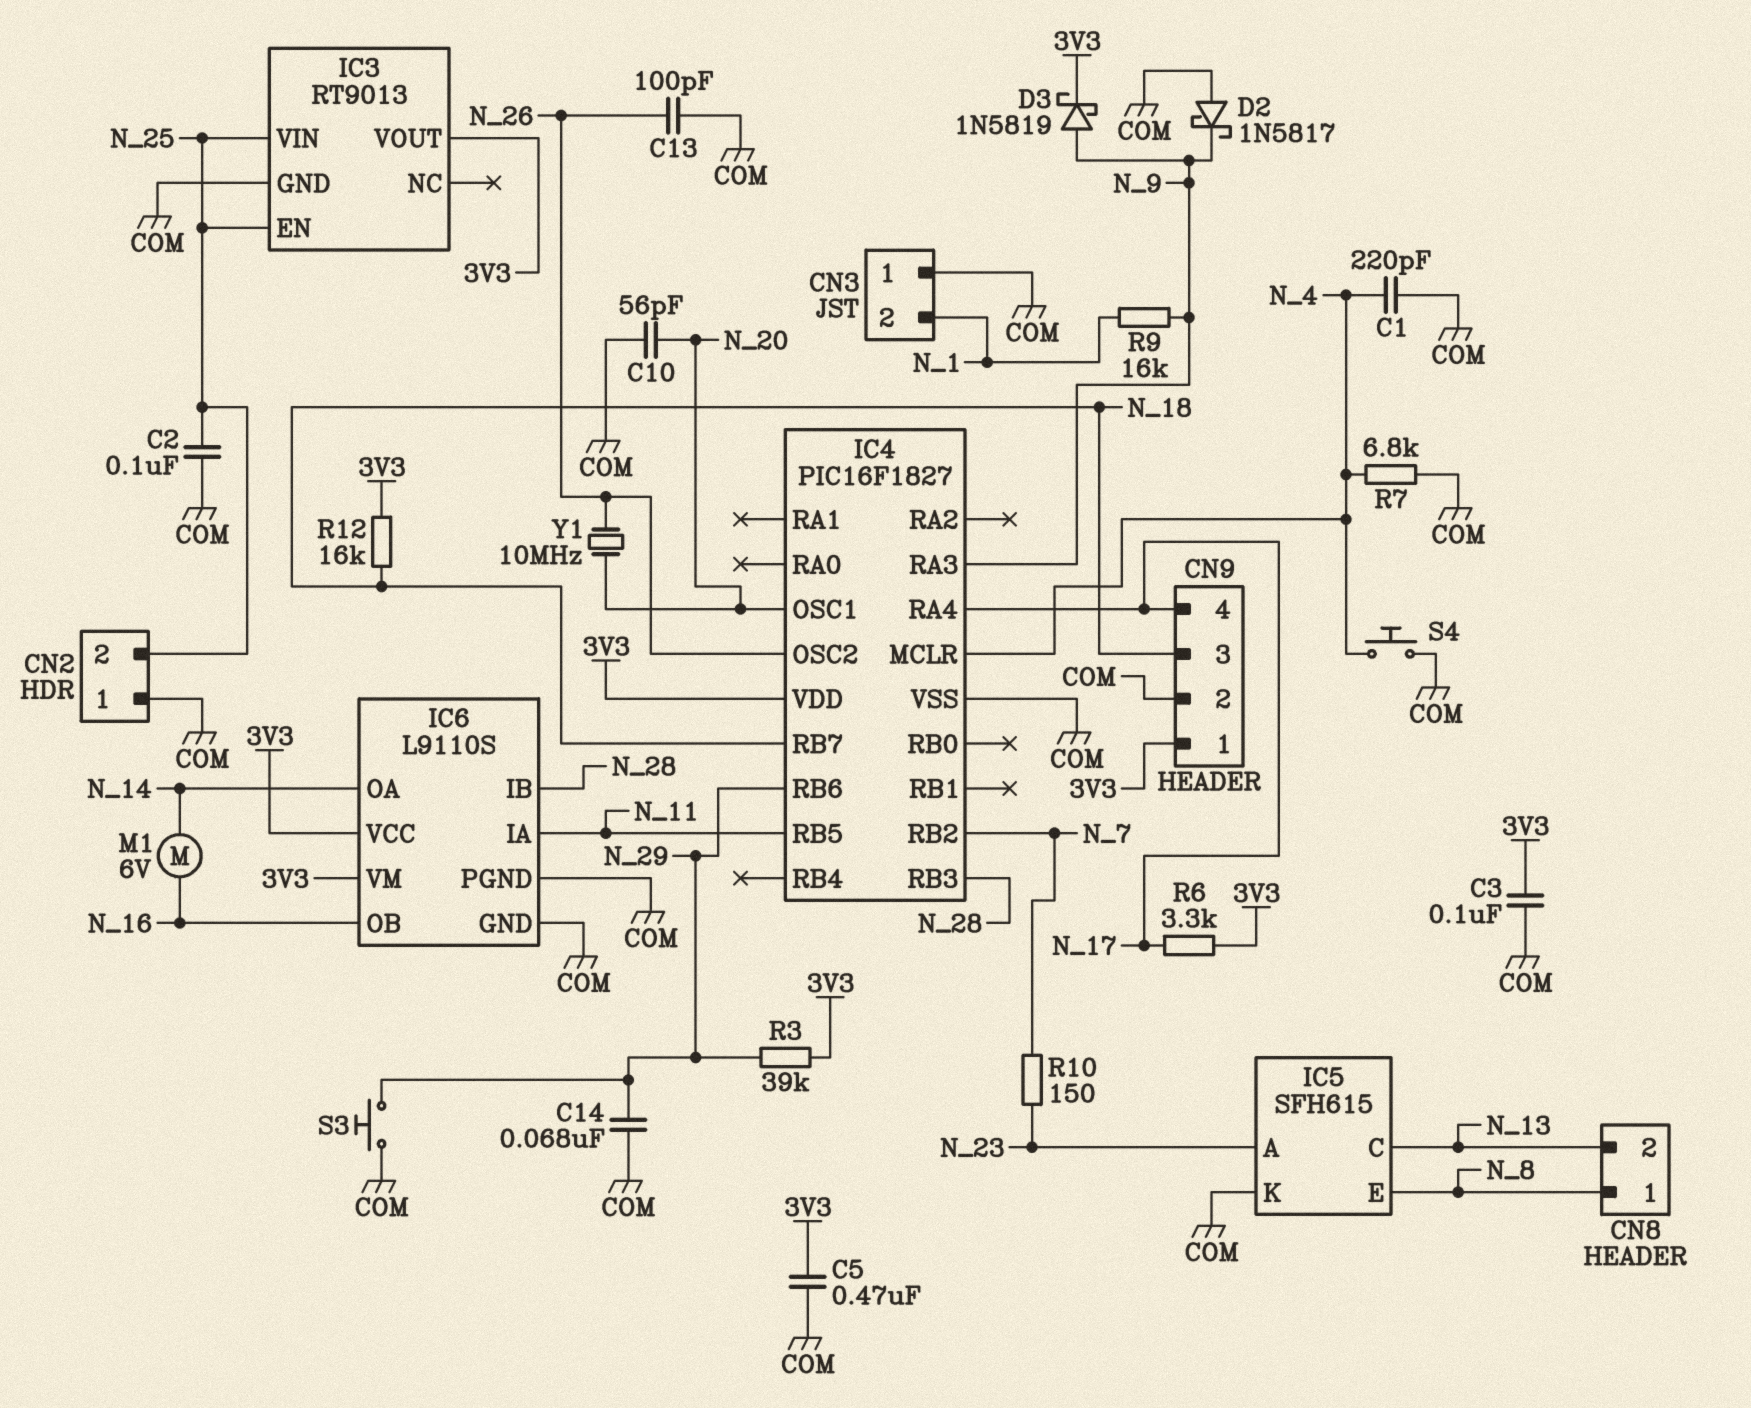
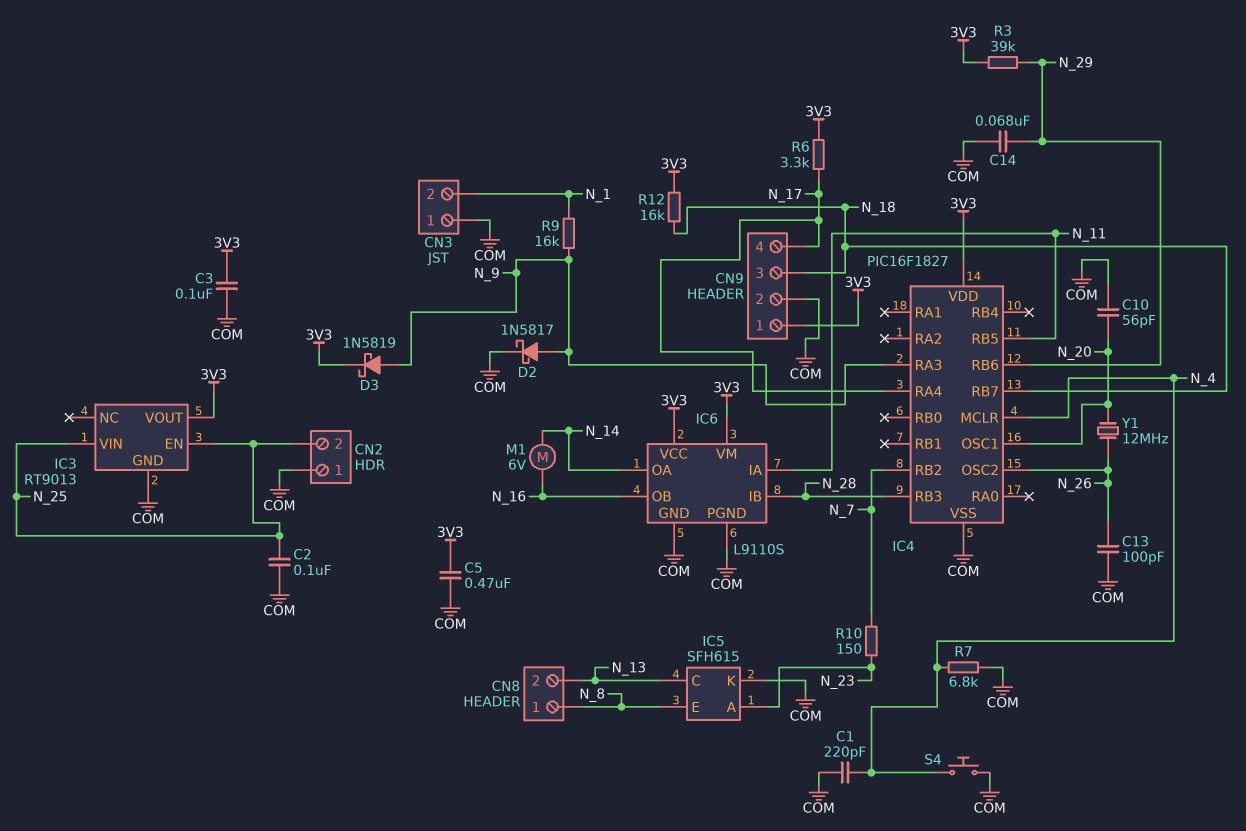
D2: schottky 1N5817 (A COM, K N_9) -> schottky 1N5817 (A N_9, K COM)
S3: button (COM, N_29) -> none
Y1: 10MHz (N_20, N_26) -> 12MHz (N_20, N_26)

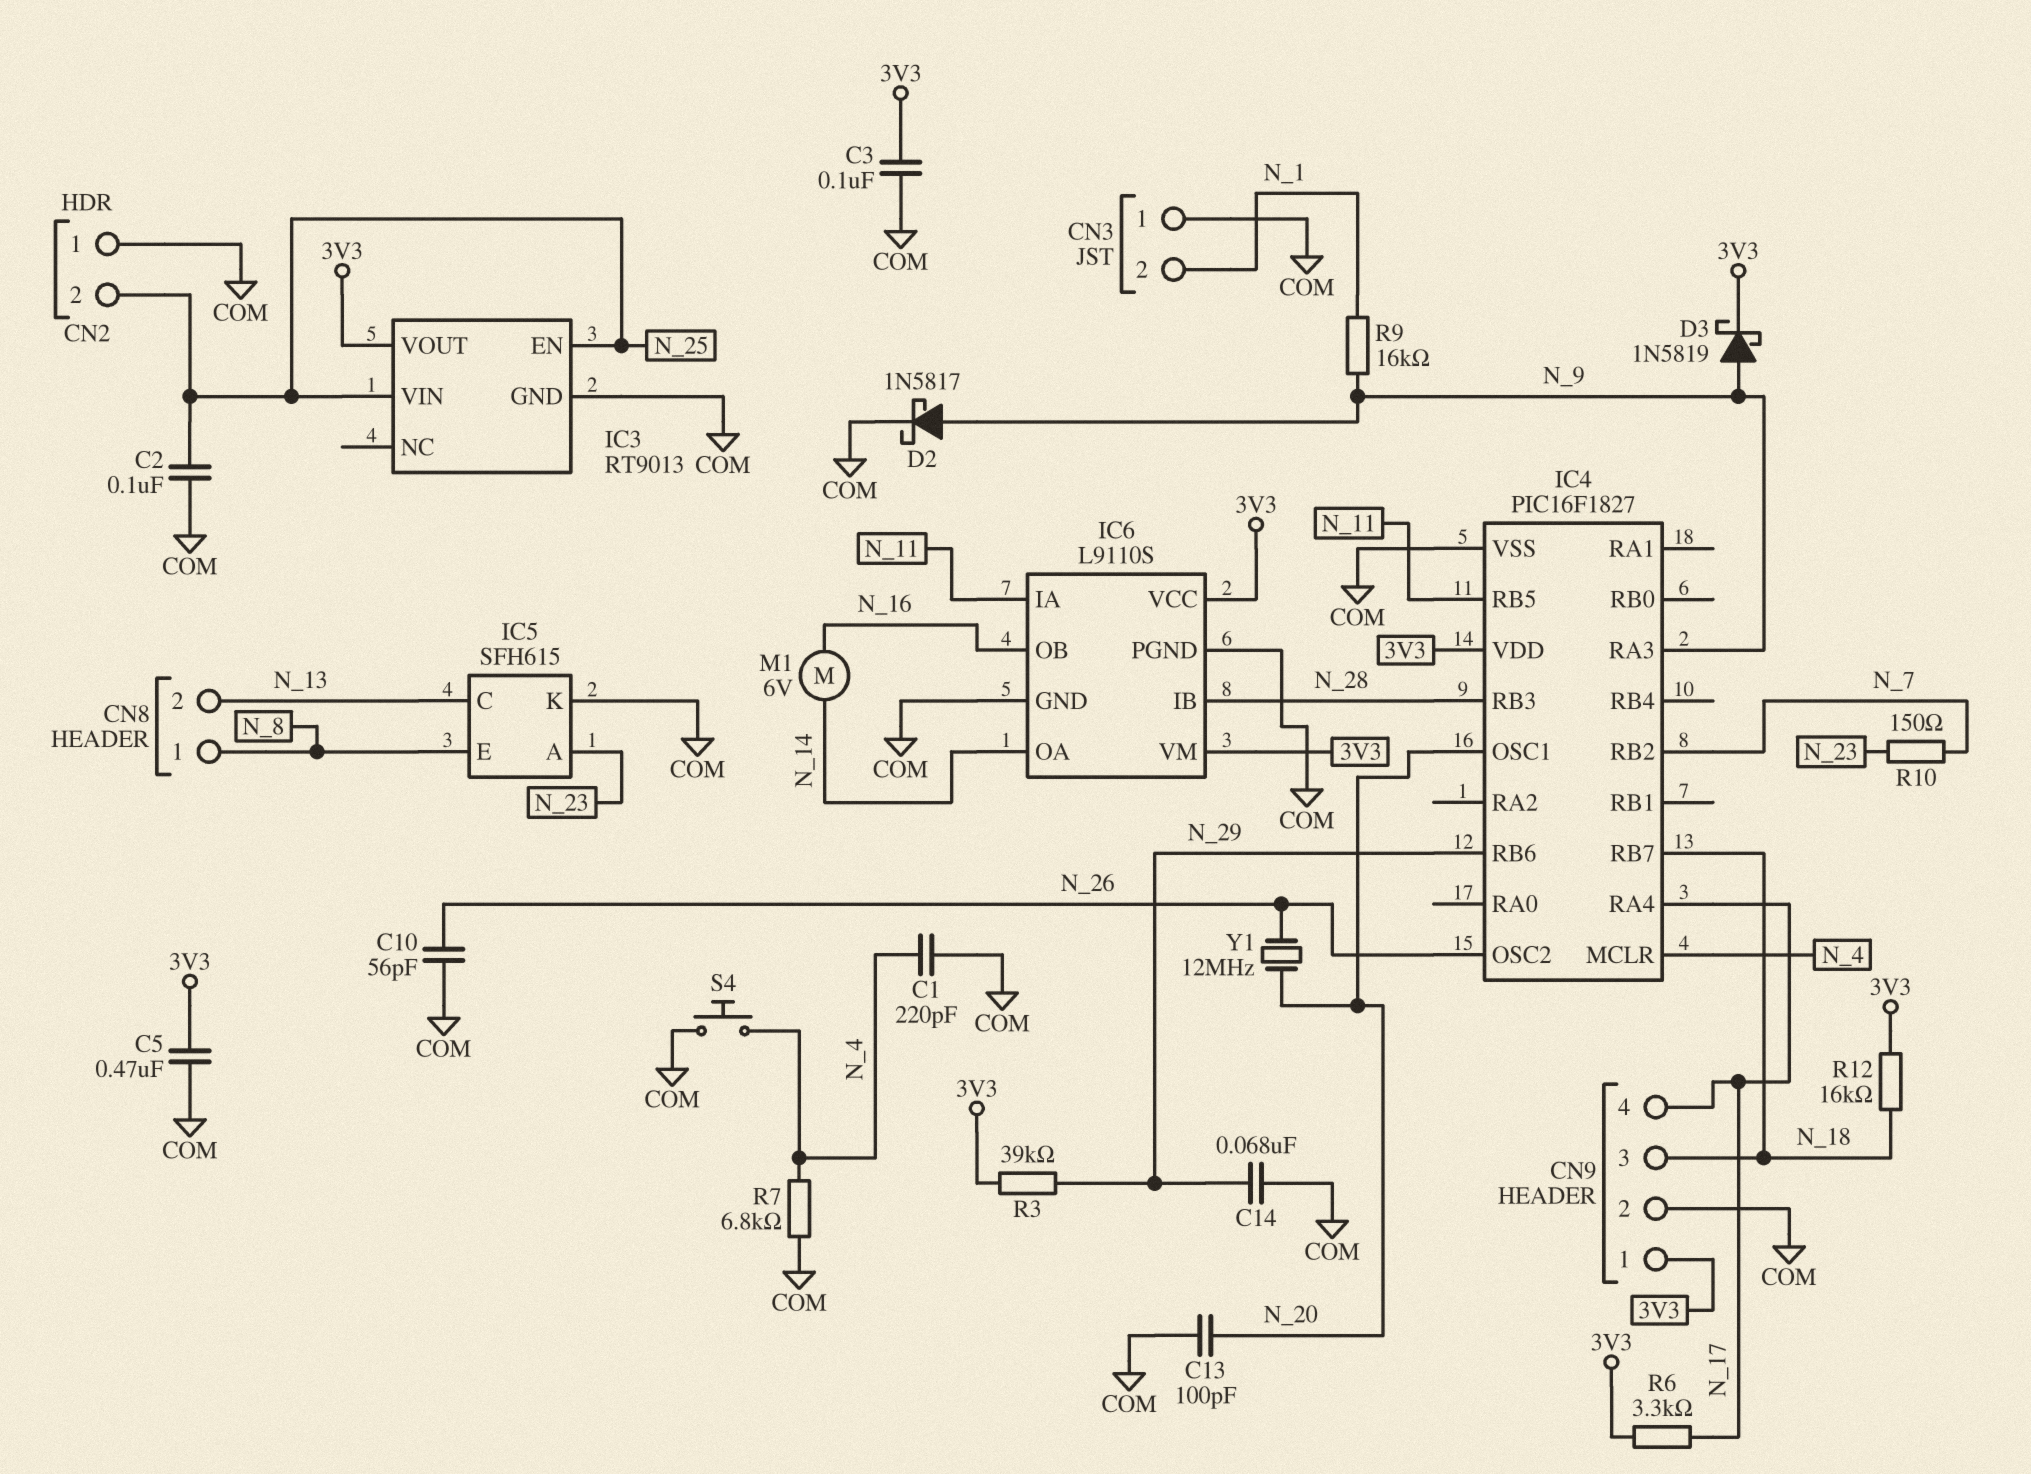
C10: 56pF (COM, N_20) -> 56pF (COM, N_26)
C13: 100pF (COM, N_26) -> 100pF (COM, N_20)

